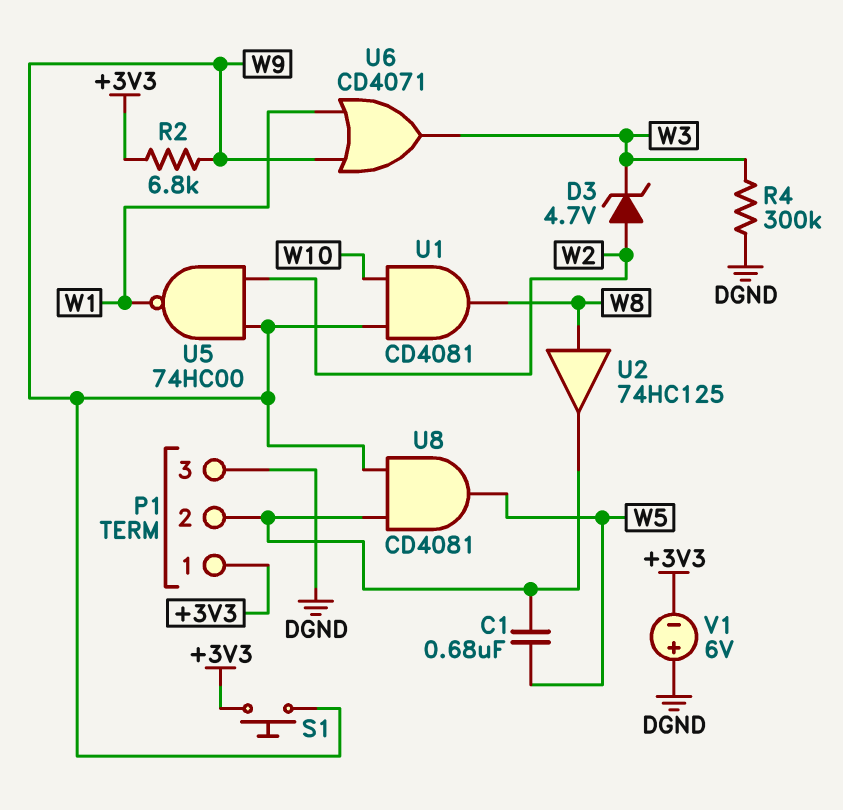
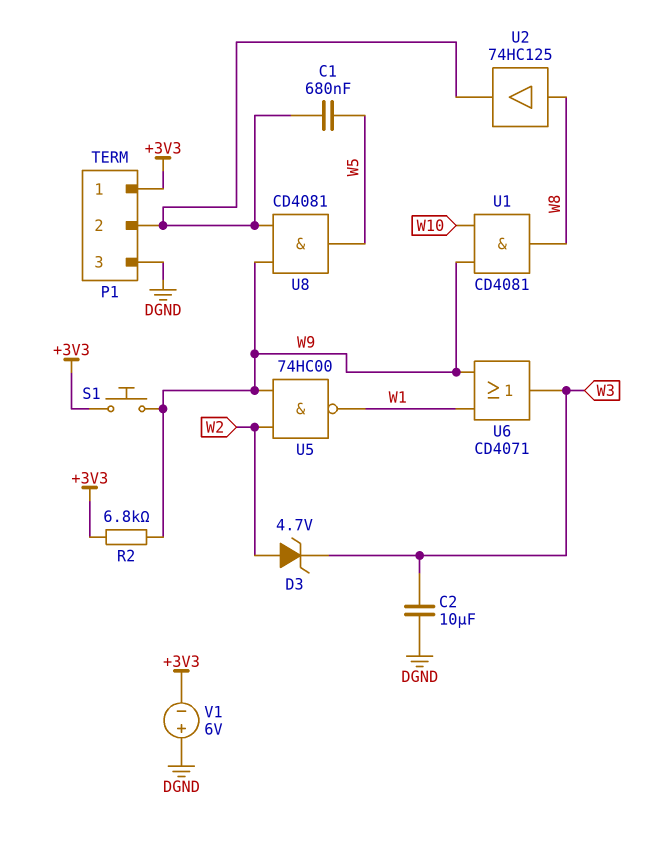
C2: none -> 10uF (DGND, W3)
R4: 300k (DGND, W3) -> none

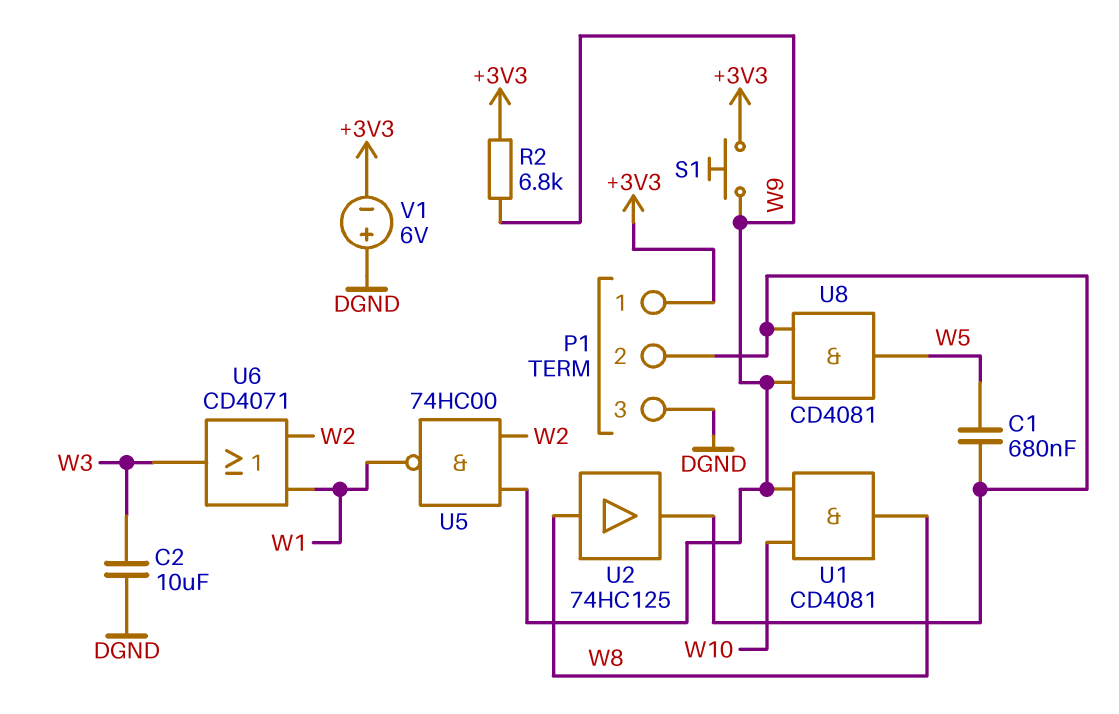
D3: zener 4.7V (A W2, K W3) -> none
U6: OR CD4071 (in W1, in W9, out W3) -> OR CD4071 (in W1, in W2, out W3)

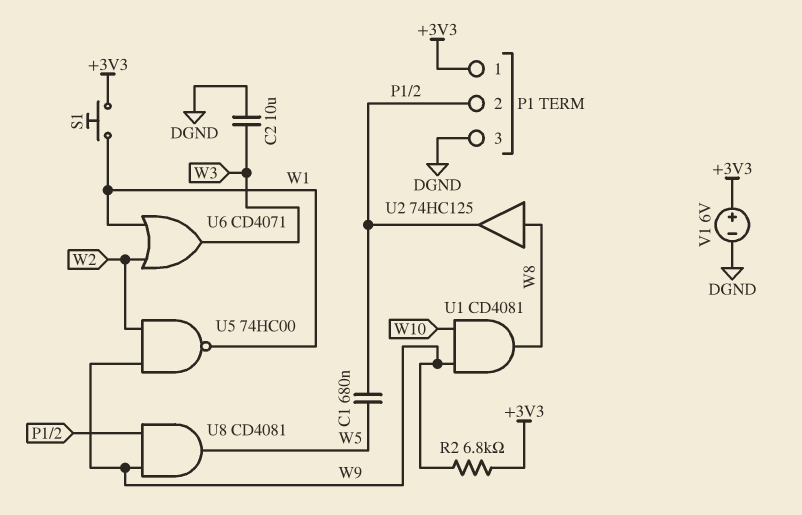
S1: button (+3V3, W9) -> button (+3V3, W1)
V1: 6V (plus DGND, minus +3V3) -> 6V (plus +3V3, minus DGND)

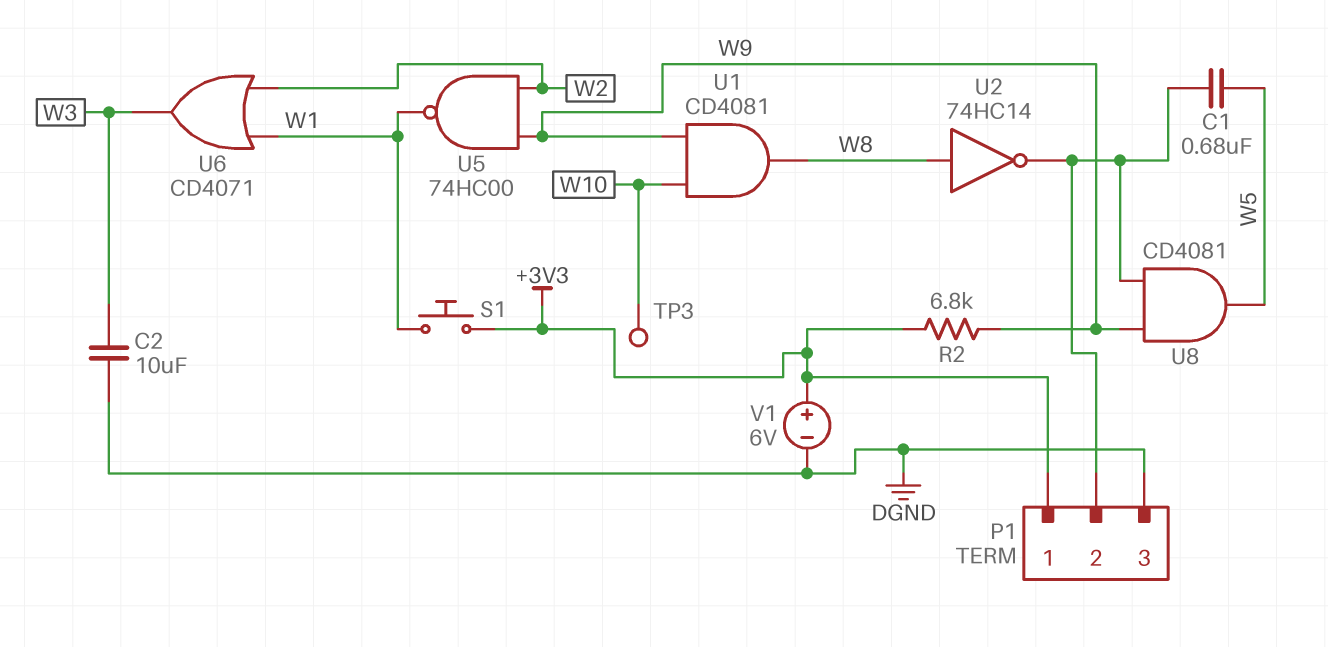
TP3: none -> test point (W10)
U2: buffer 74HC125 (in W8, out P1/2) -> NOT 74HC14 (in W8, out P1/2)

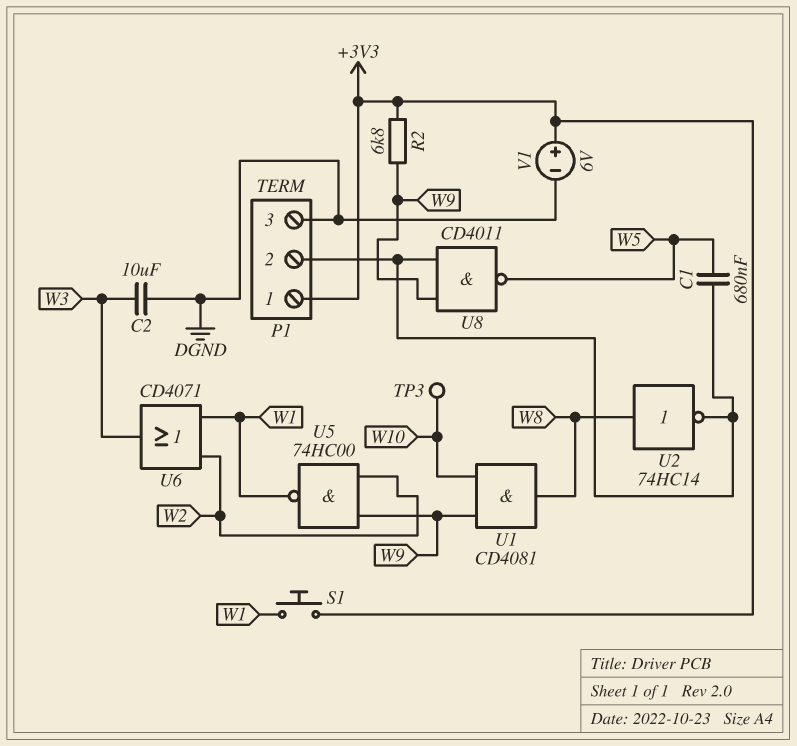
U8: AND CD4081 (in P1/2, in W9, out W5) -> NAND CD4011 (in P1/2, in W9, out W5)

